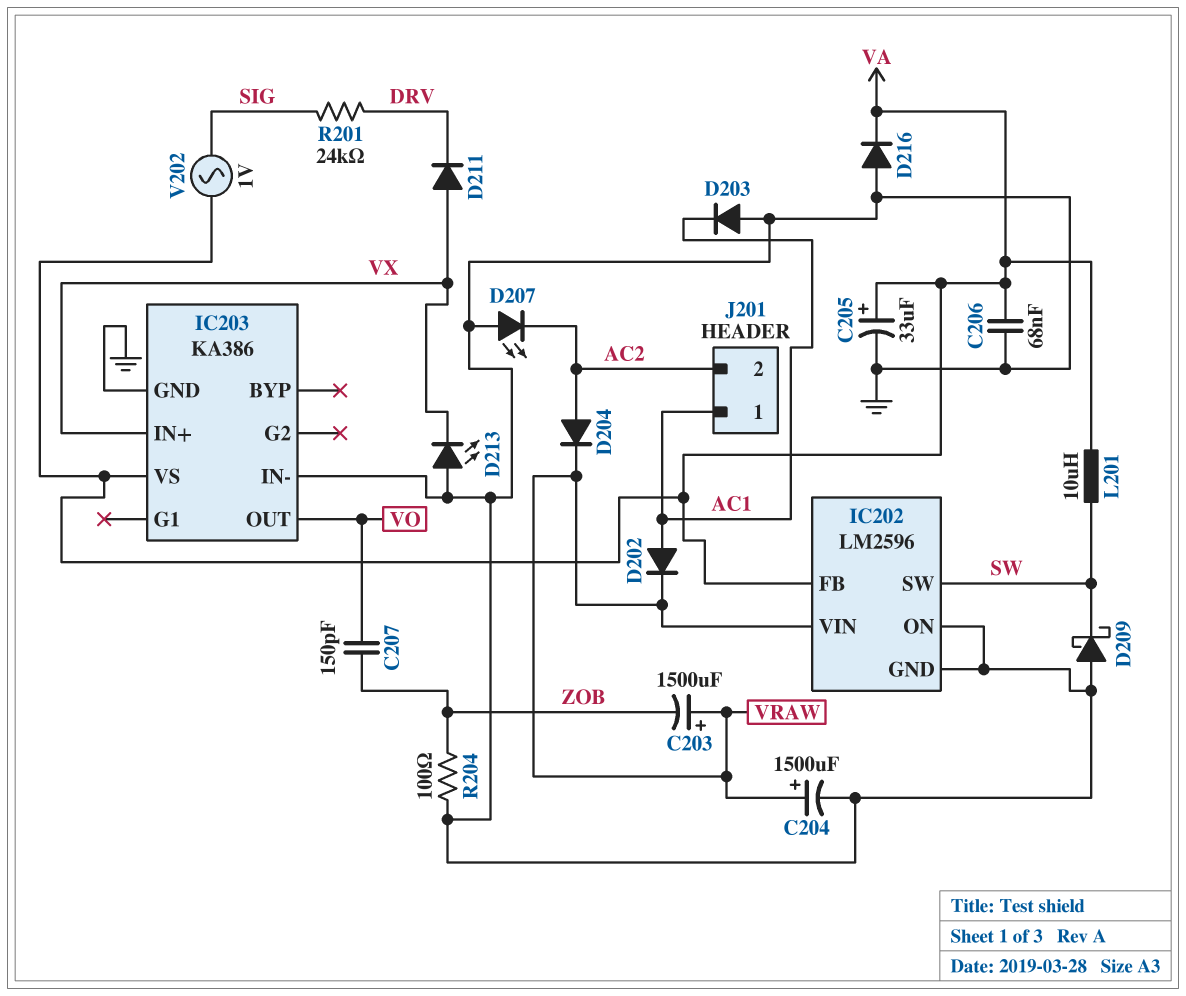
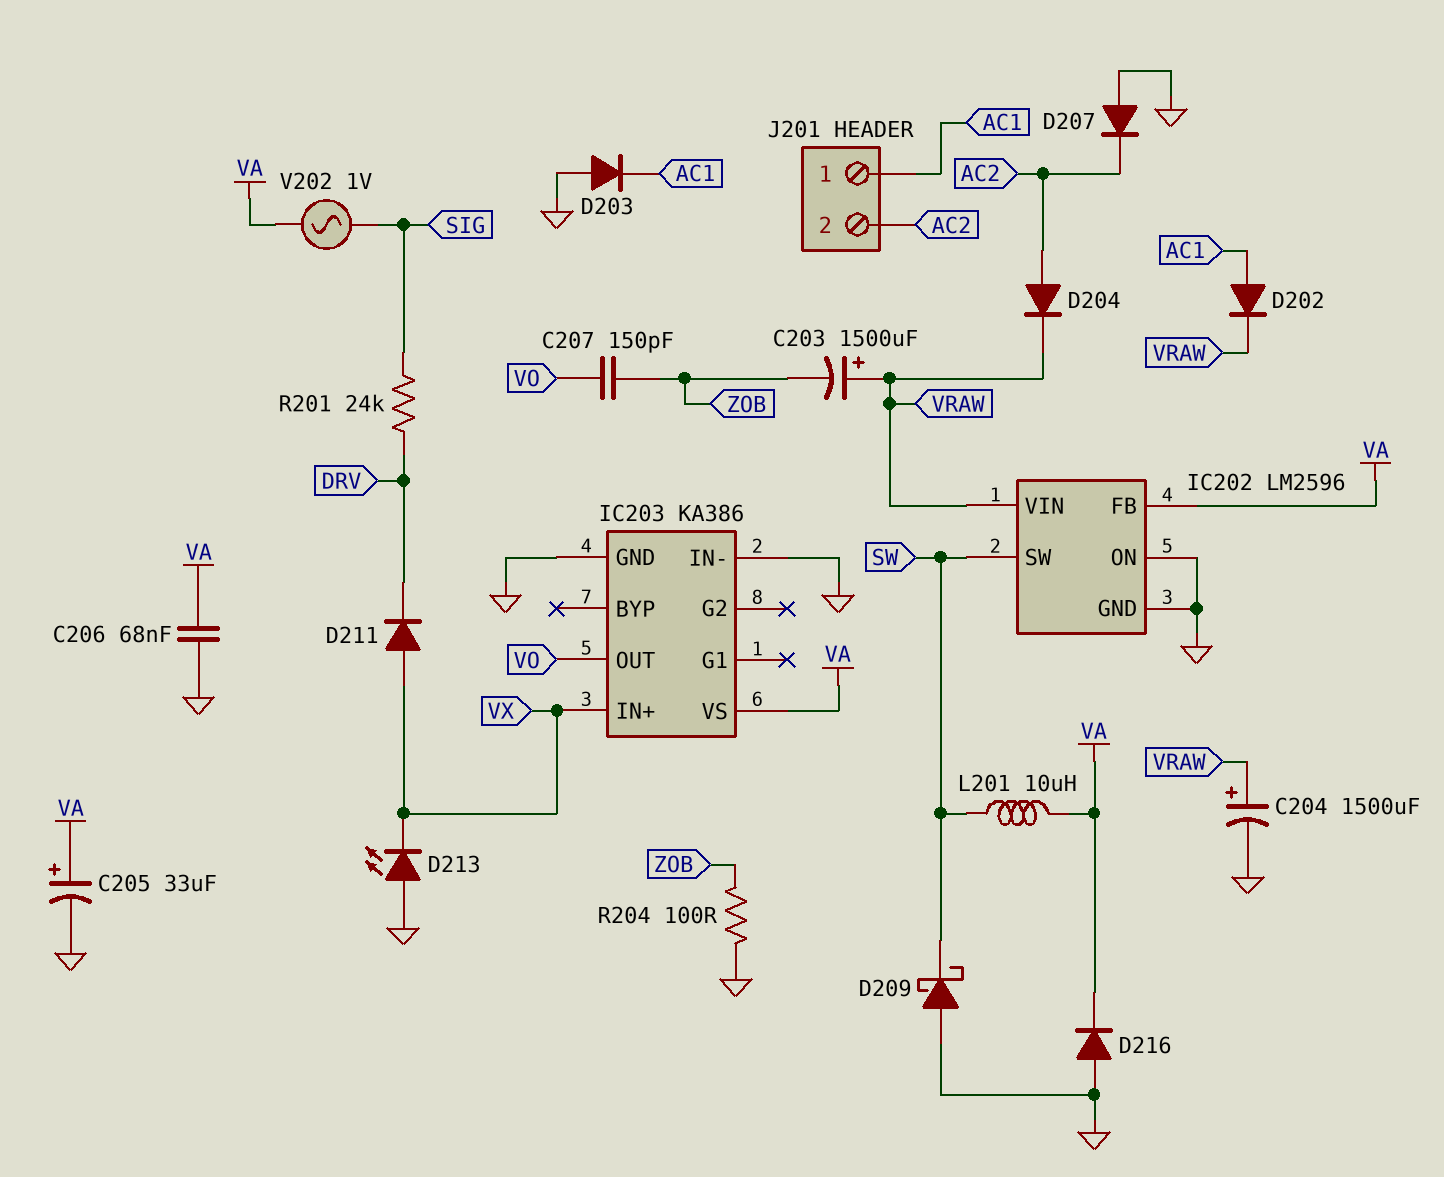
D207: LED (A GND, K AC2) -> diode (A GND, K AC2)

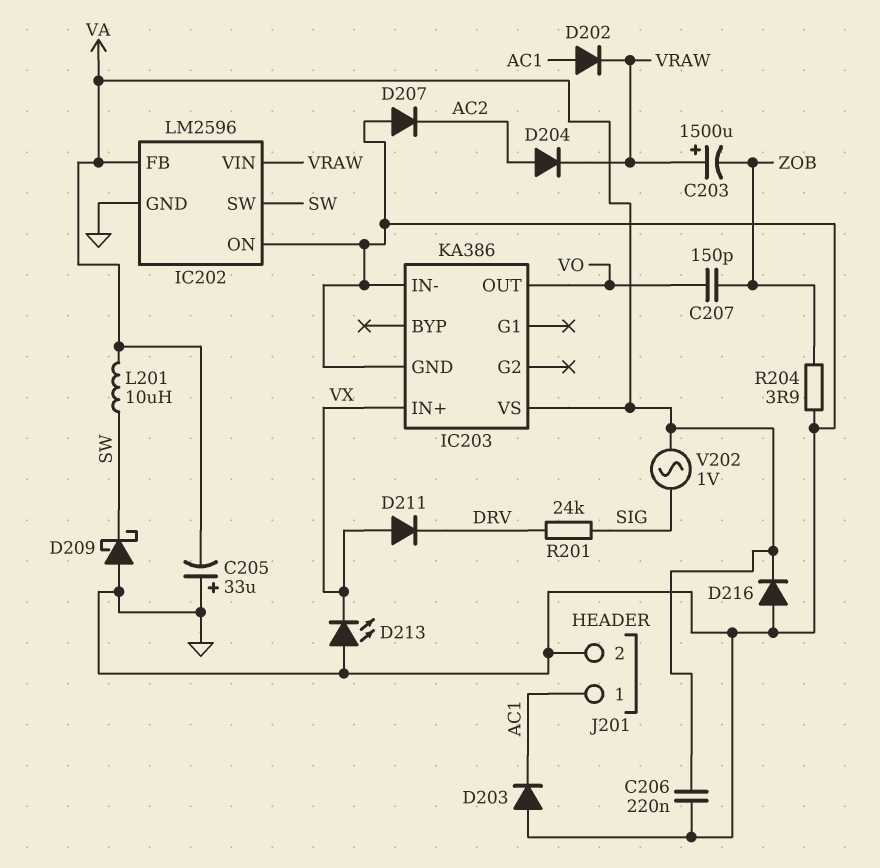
C204: 1500uF (plus VRAW, minus GND) -> none
C205: 33uF (plus VA, minus GND) -> 33uF (plus GND, minus VA)
C206: 68nF (GND, VA) -> 220nF (GND, VA)
J201 pin 2: AC2 -> GND
R204: 100 (GND, ZOB) -> 3.9 (GND, ZOB)

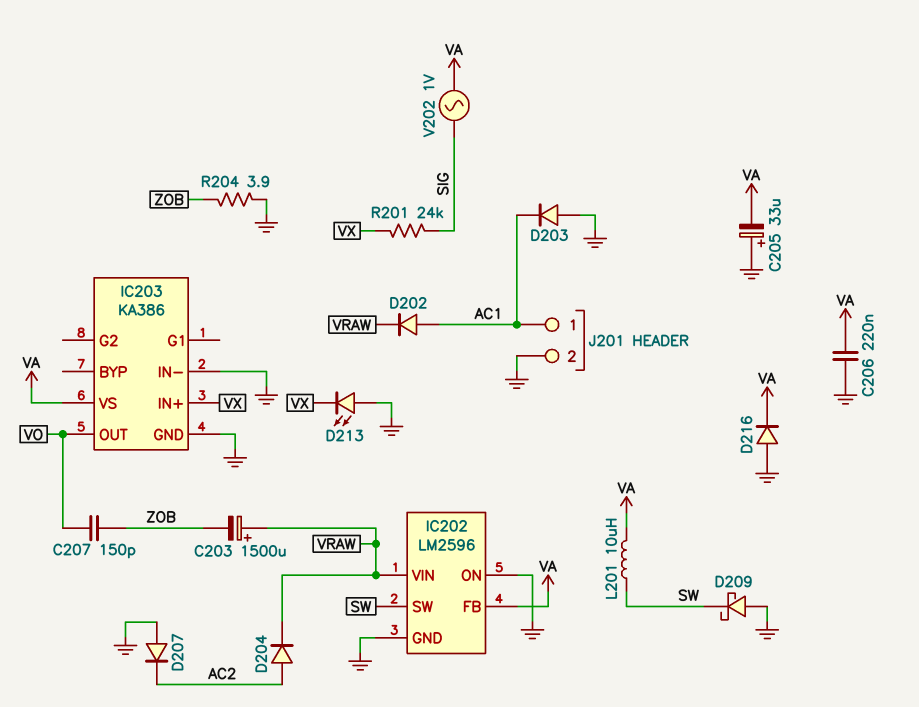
D211: diode (A VX, K DRV) -> none
R201: 24k (DRV, SIG) -> 24k (SIG, VX)

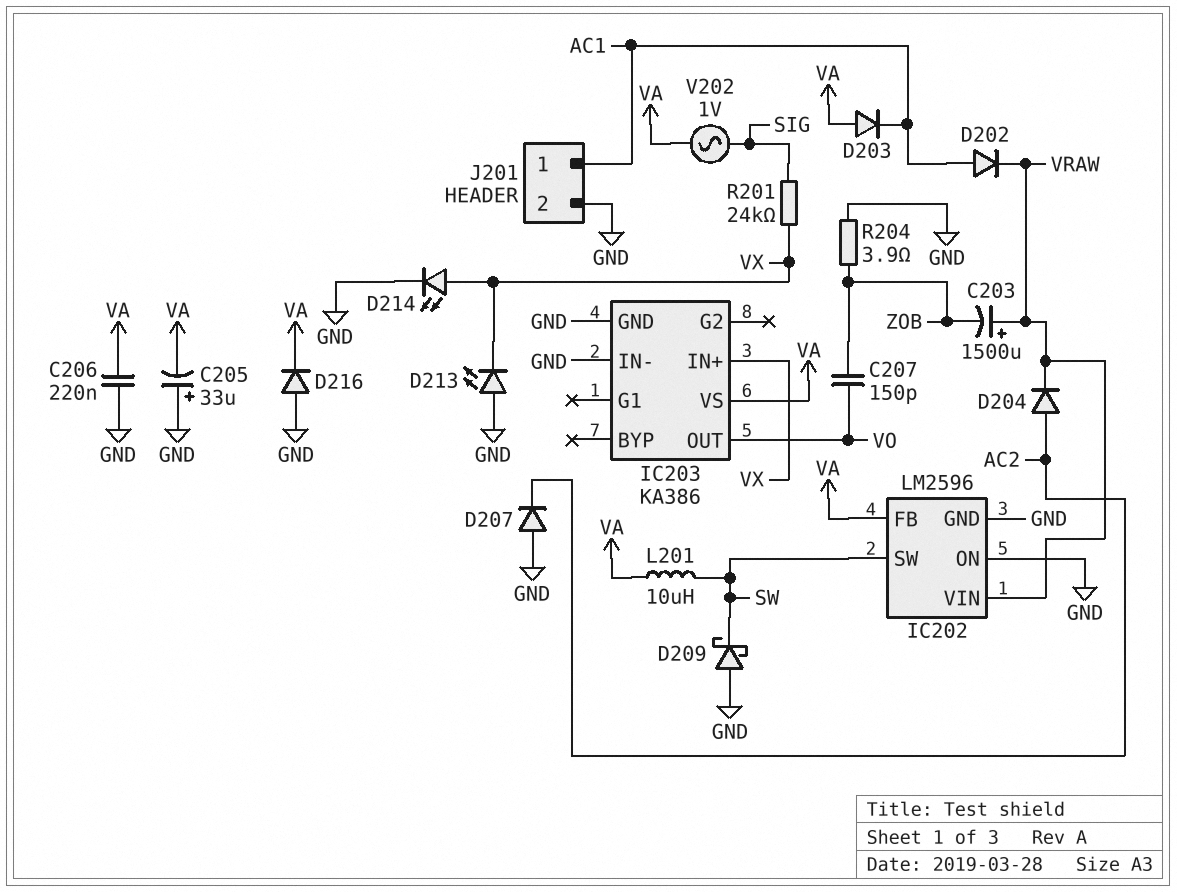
D203: diode (A GND, K AC1) -> diode (A VA, K AC1)
D214: none -> LED (A VX, K GND)

